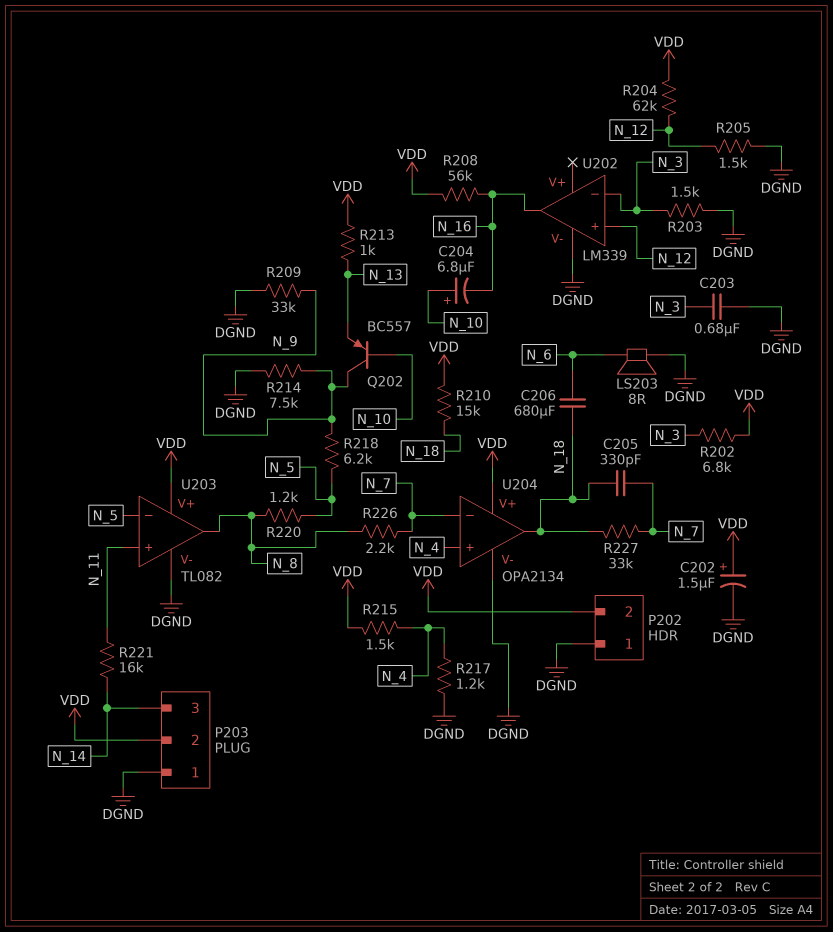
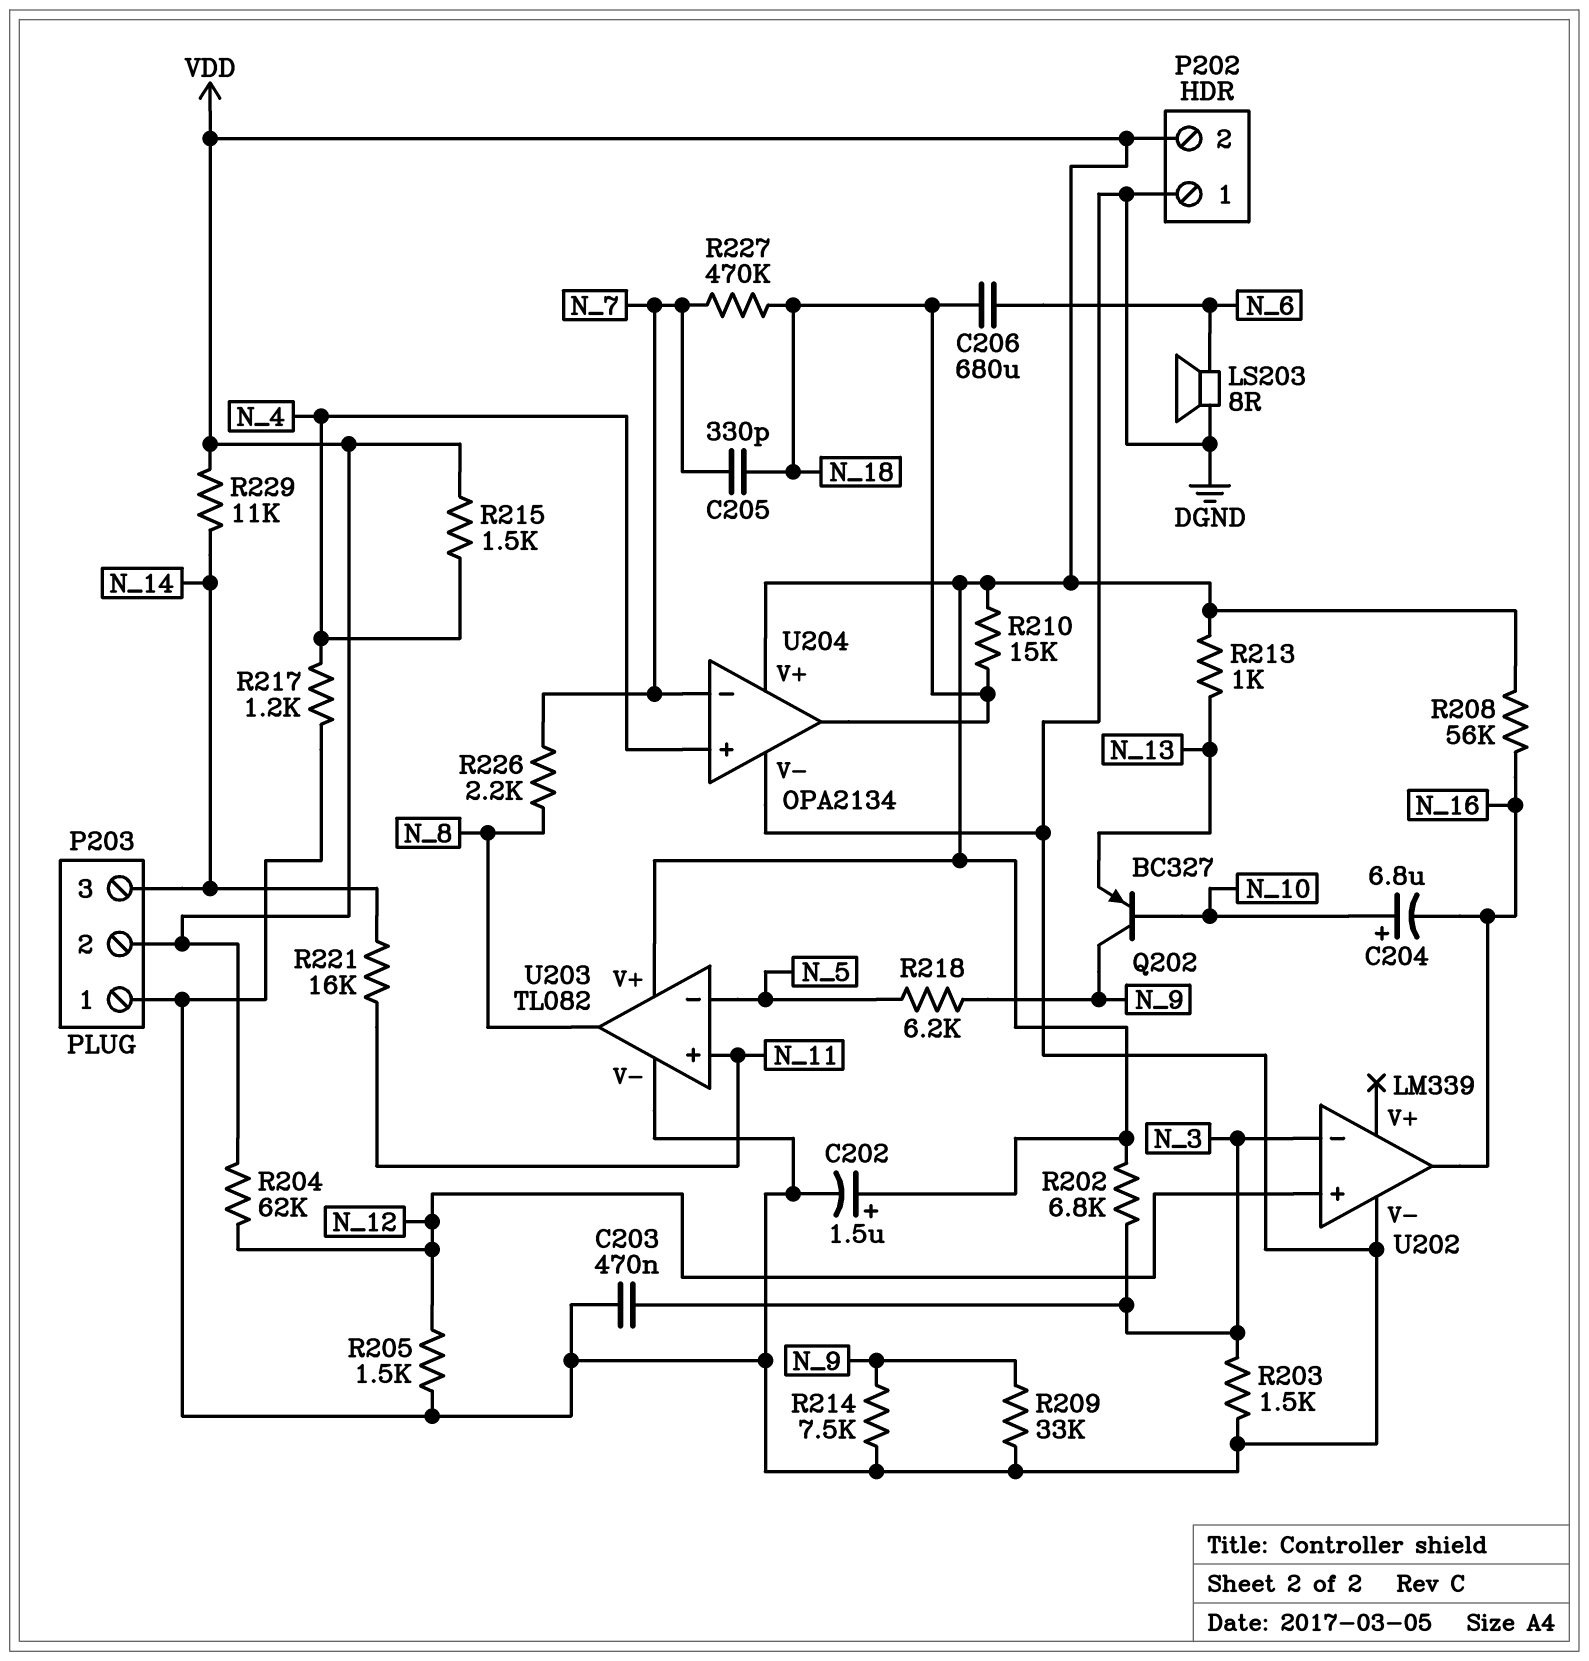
C203: 680nF (DGND, N_3) -> 470nF (DGND, N_3)
Q202: PNP BC557 (B N_10, C N_9, E N_13) -> PNP BC327 (B N_10, C N_9, E N_13)
R220: 1.2k (N_5, N_8) -> none
R227: 33k (N_7, N_18) -> 470k (N_7, N_18)
R229: none -> 11k (N_14, VDD)

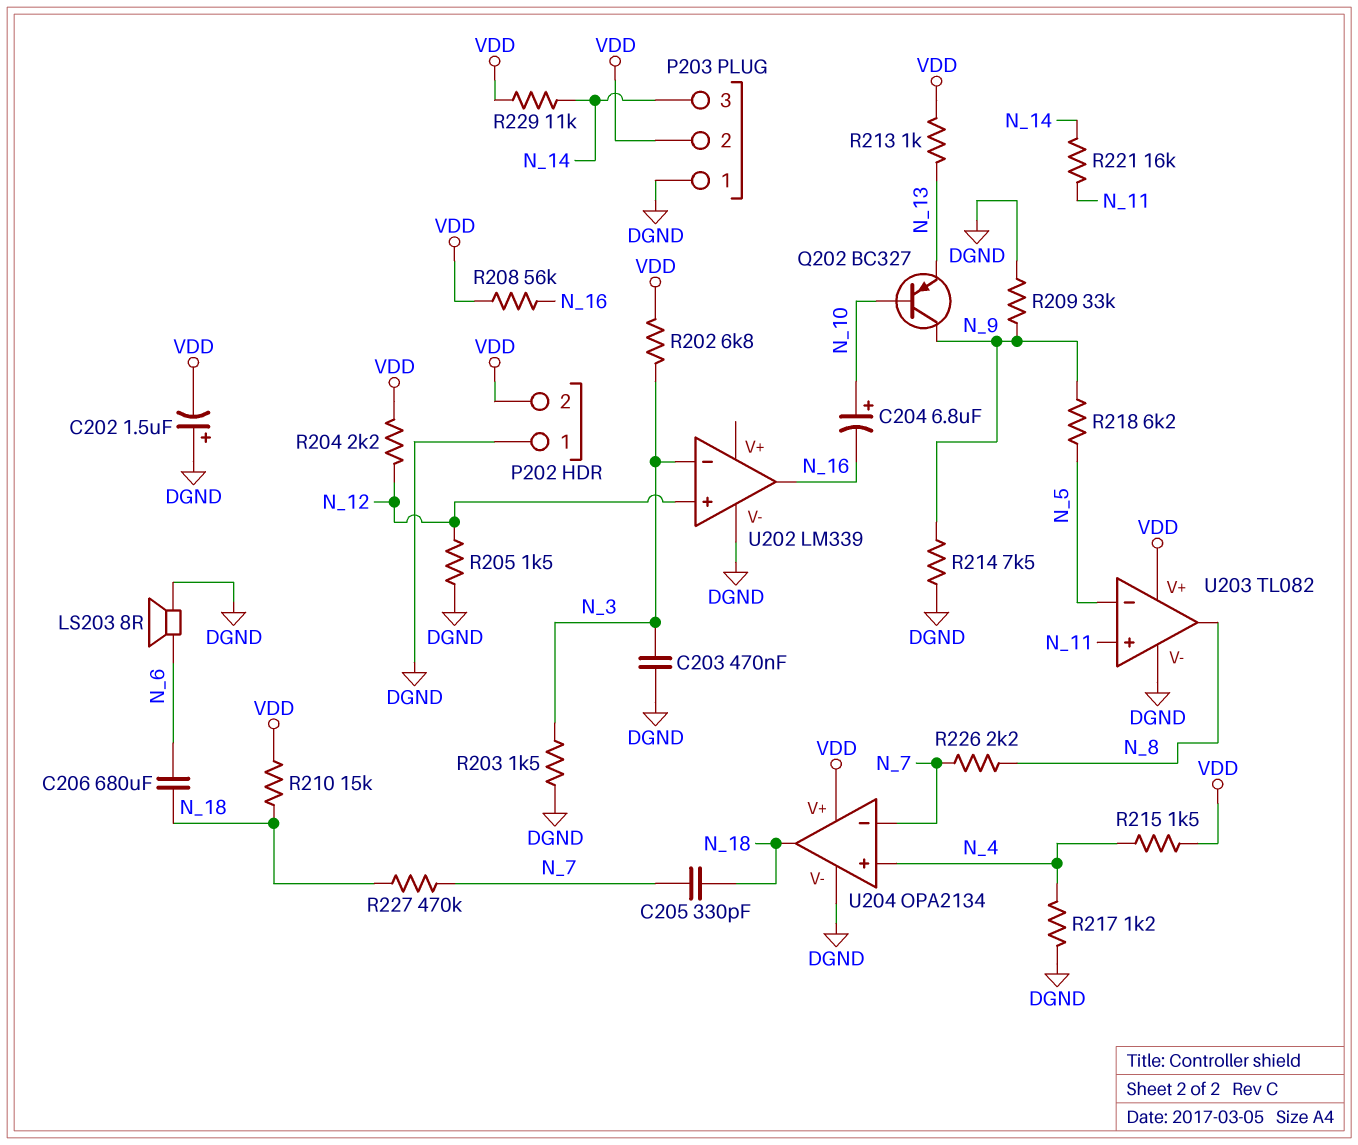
C202: 1.5uF (plus VDD, minus DGND) -> 1.5uF (plus DGND, minus VDD)
R204: 62k (N_12, VDD) -> 2.2k (N_12, VDD)

